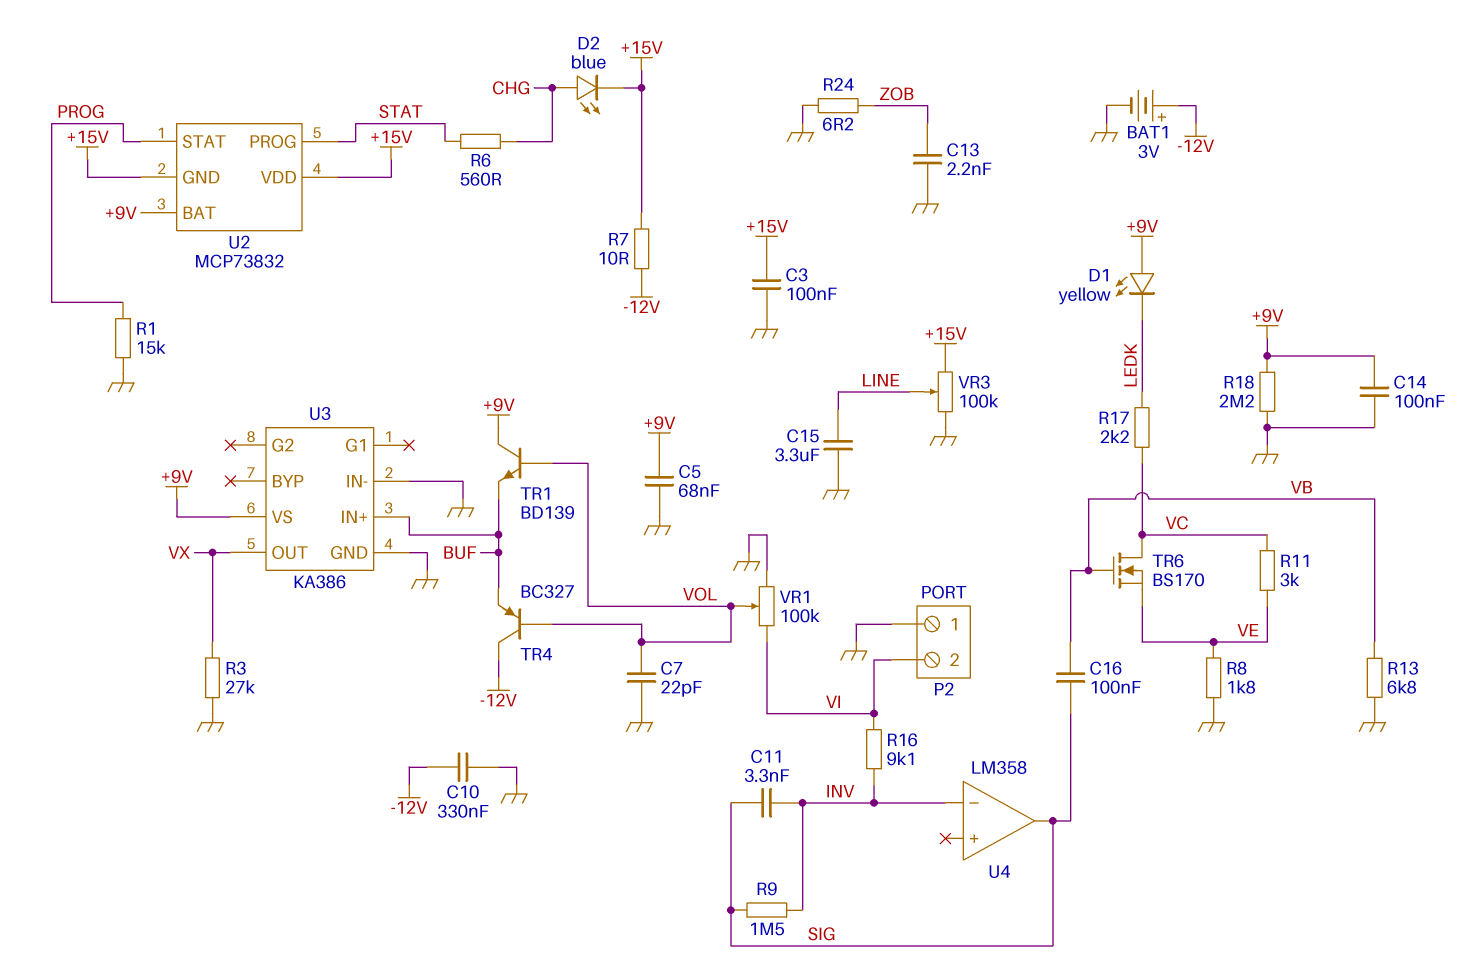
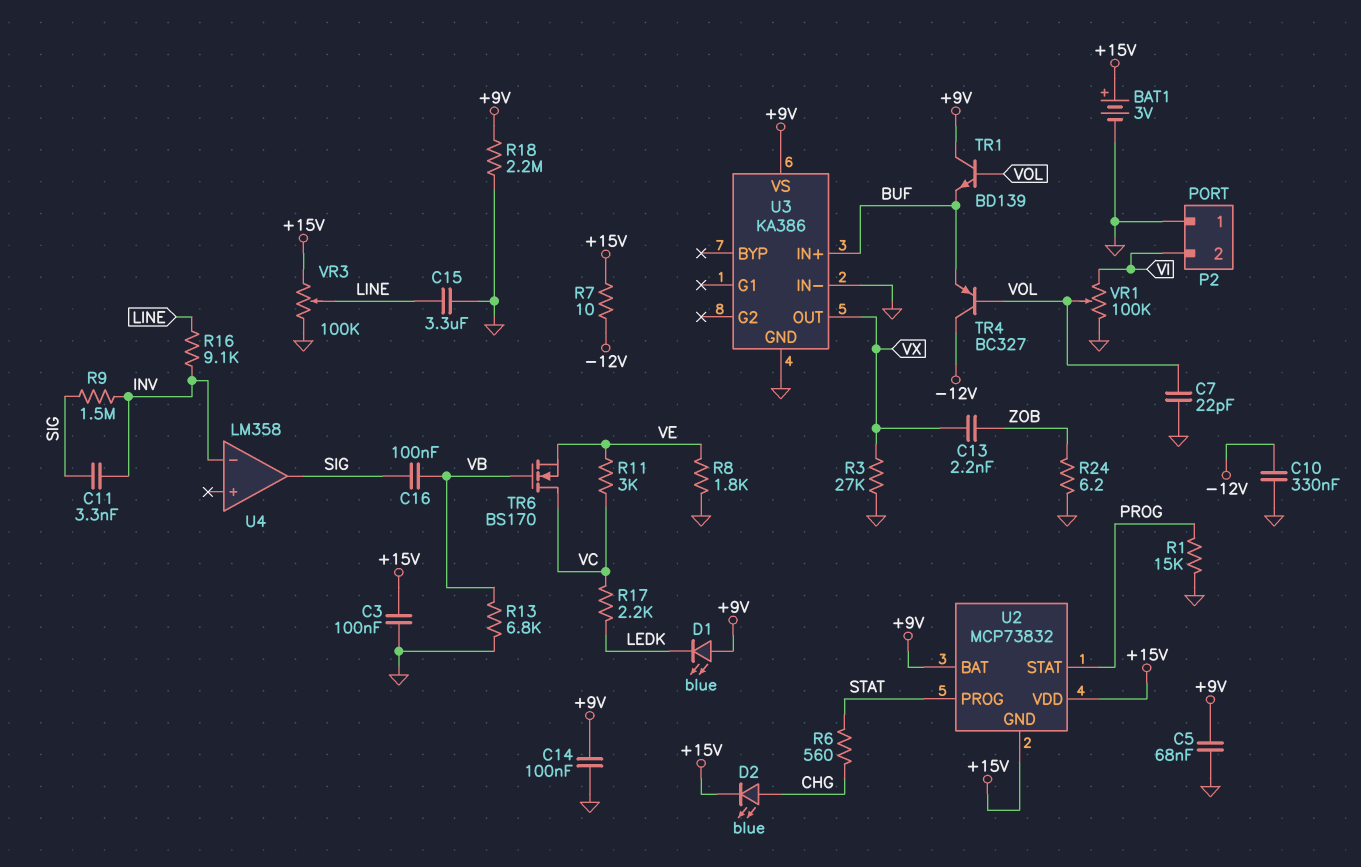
BAT1: 3V (plus -12V, minus GND) -> 3V (plus +15V, minus GND)
C13: 2.2nF (GND, ZOB) -> 2.2nF (VX, ZOB)
D1: LED yellow (A +9V, K LEDK) -> LED blue (A +9V, K LEDK)
R16: 9.1k (INV, VI) -> 9.1k (INV, LINE)

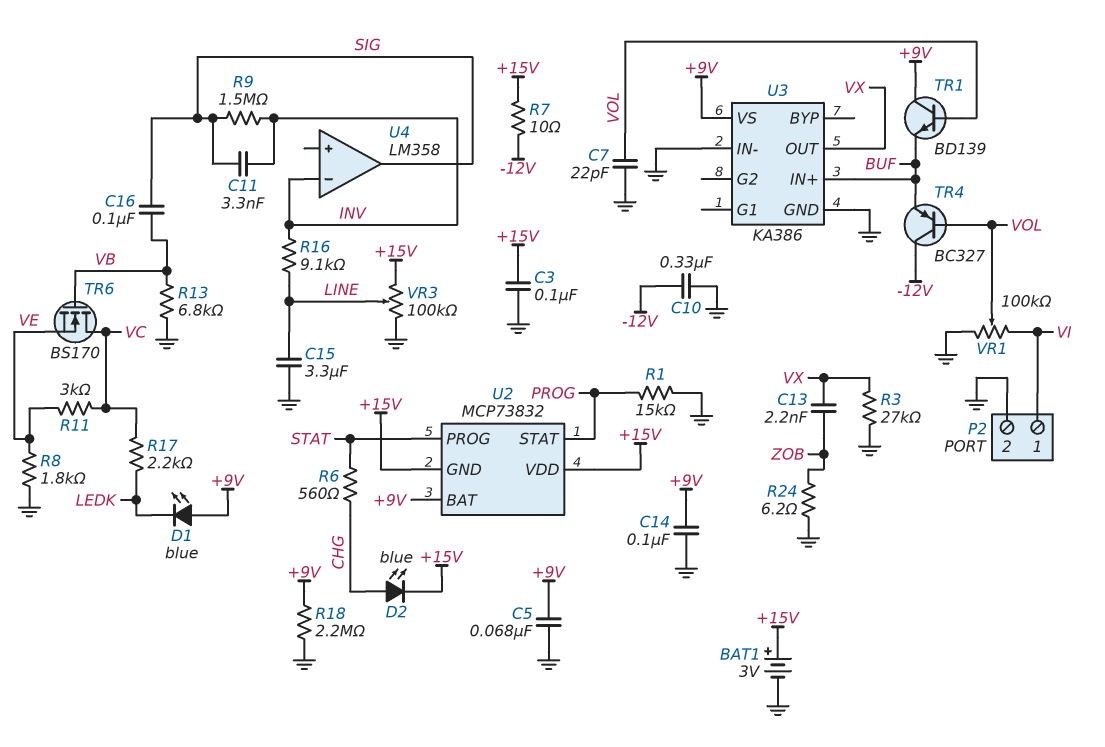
P2 pin 1: GND -> VI
P2 pin 2: VI -> GND

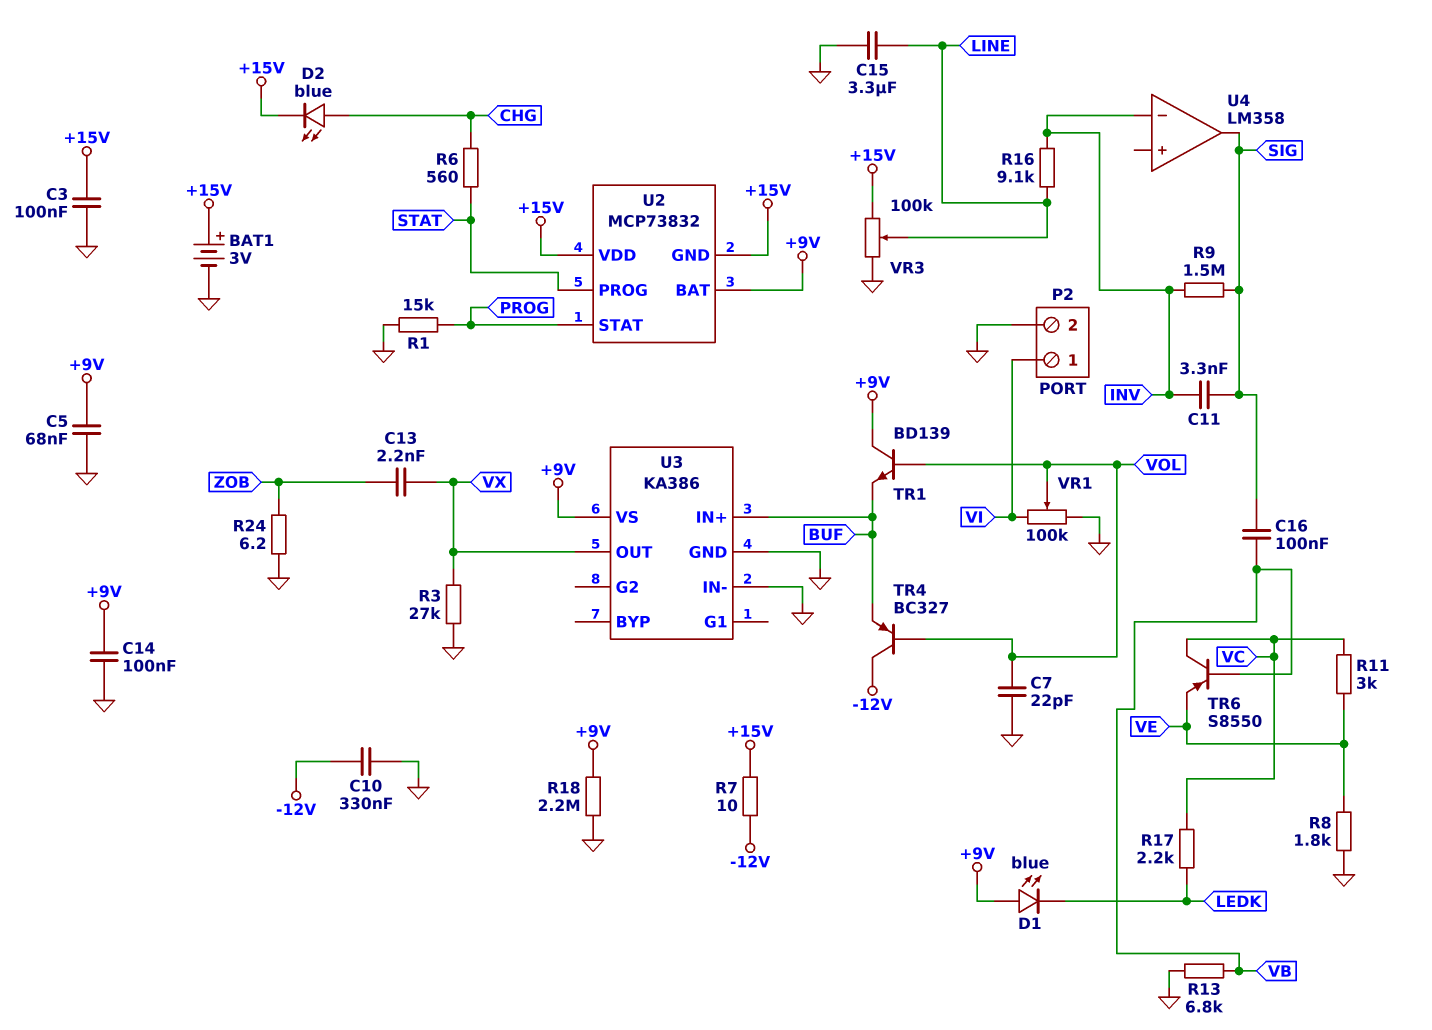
TR6: NMOS BS170 (G VB, D VC, S VE) -> PNP S8550 (B VB, C VC, E VE)

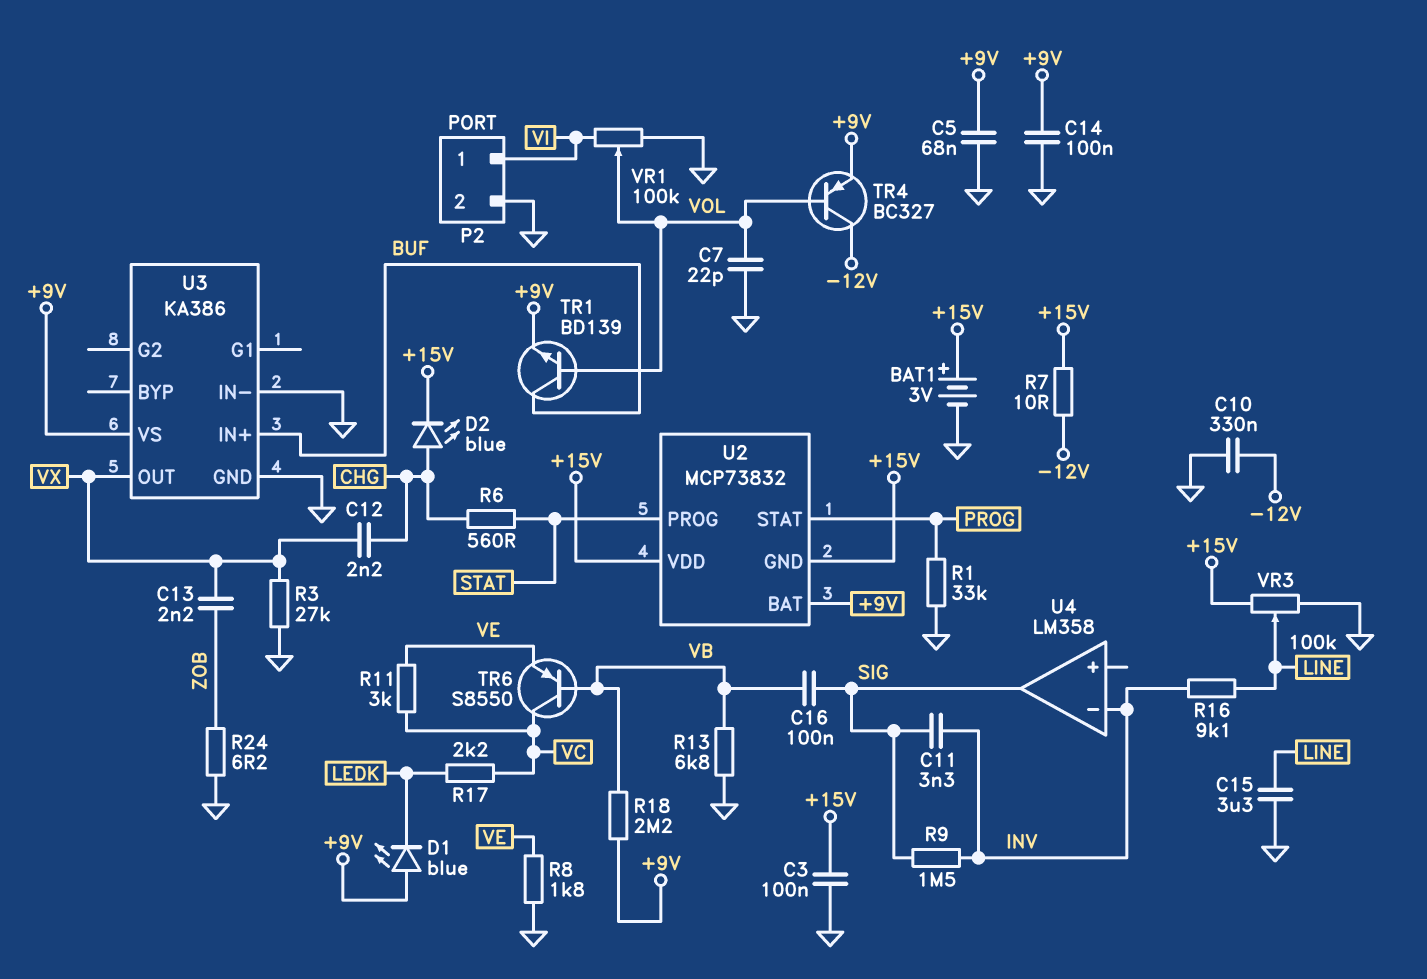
C12: none -> 2.2nF (CHG, VX)
R1: 15k (GND, PROG) -> 33k (GND, PROG)
R18: 2.2M (+9V, GND) -> 2.2M (+9V, VB)
TR1: NPN BD139 (B VOL, C +9V, E BUF) -> NPN BD139 (B VOL, C BUF, E +9V)
TR4: PNP BC327 (B VOL, C -12V, E BUF) -> PNP BC327 (B VOL, C -12V, E +9V)

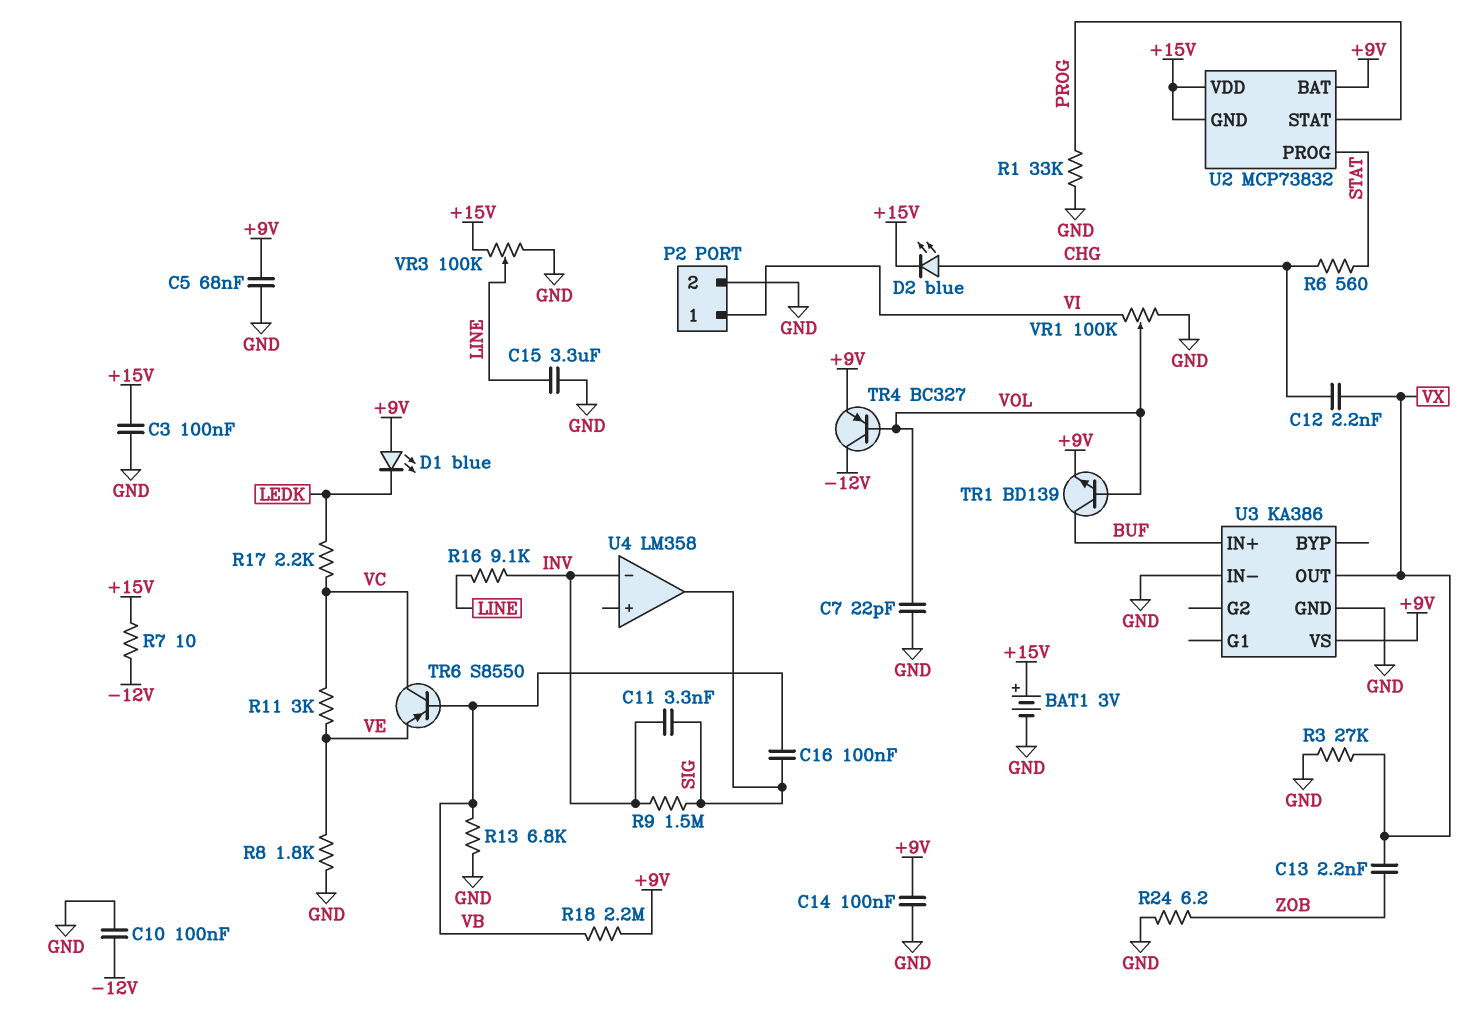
C10: 330nF (-12V, GND) -> 100nF (-12V, GND)

